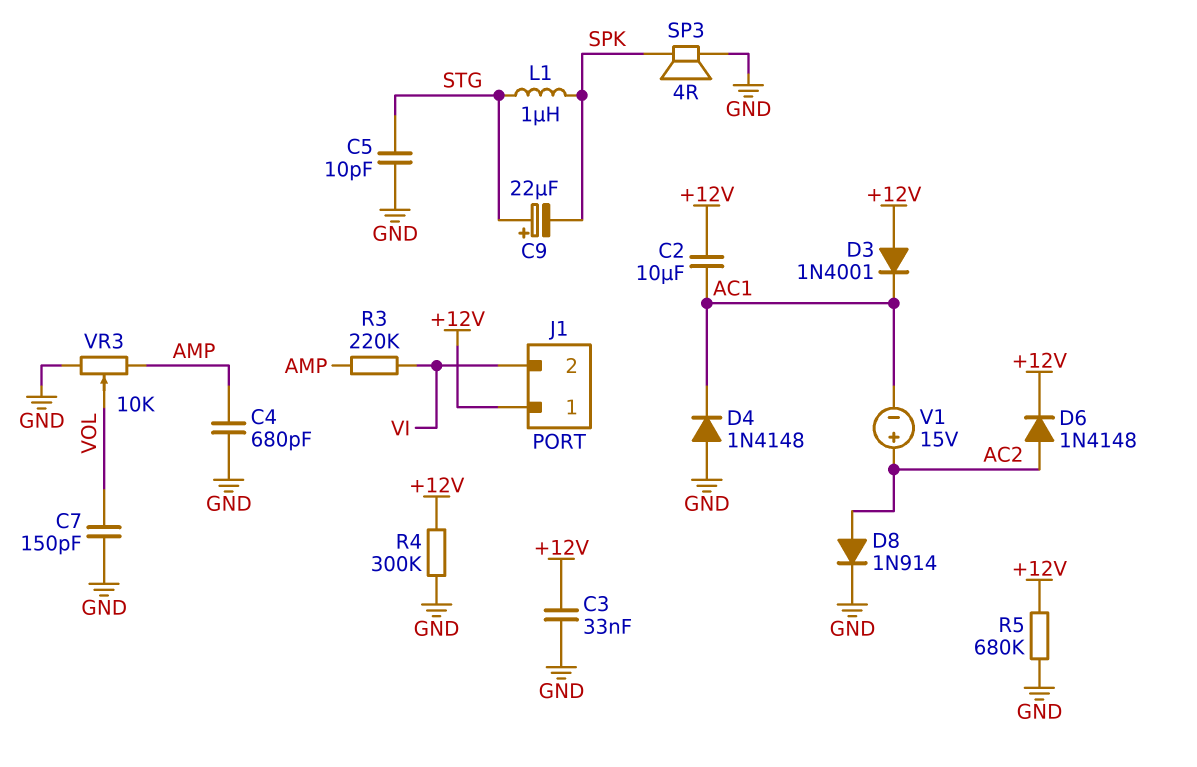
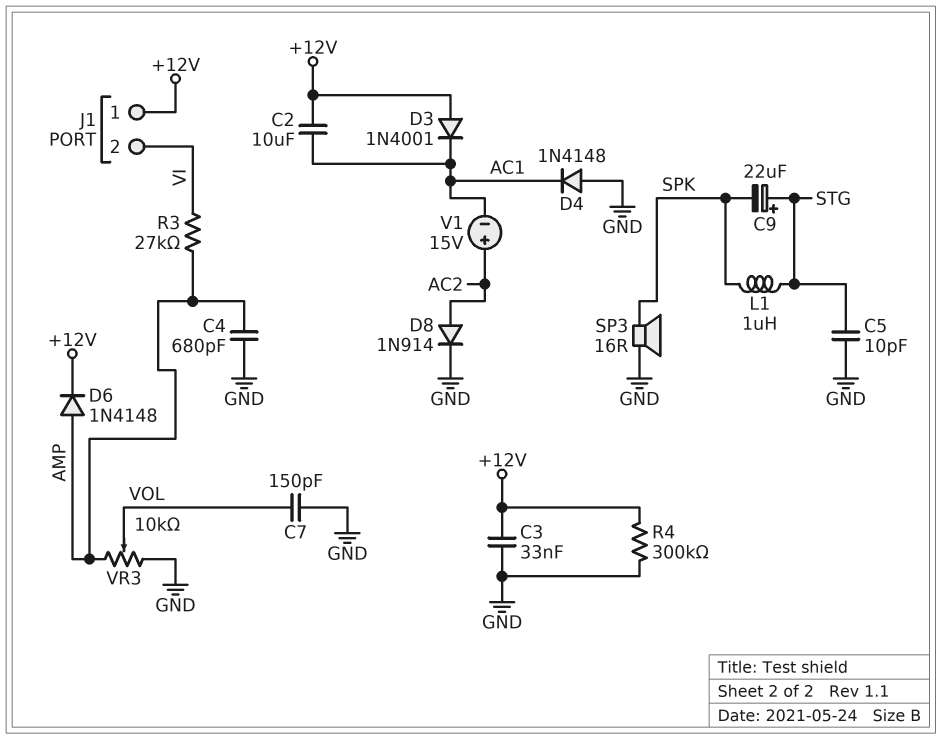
D6: diode 1N4148 (A AC2, K +12V) -> diode 1N4148 (A AMP, K +12V)
R3: 220k (AMP, VI) -> 27k (AMP, VI)
R5: 680k (+12V, GND) -> none
SP3: speaker 4R (GND, SPK) -> speaker 16R (GND, SPK)

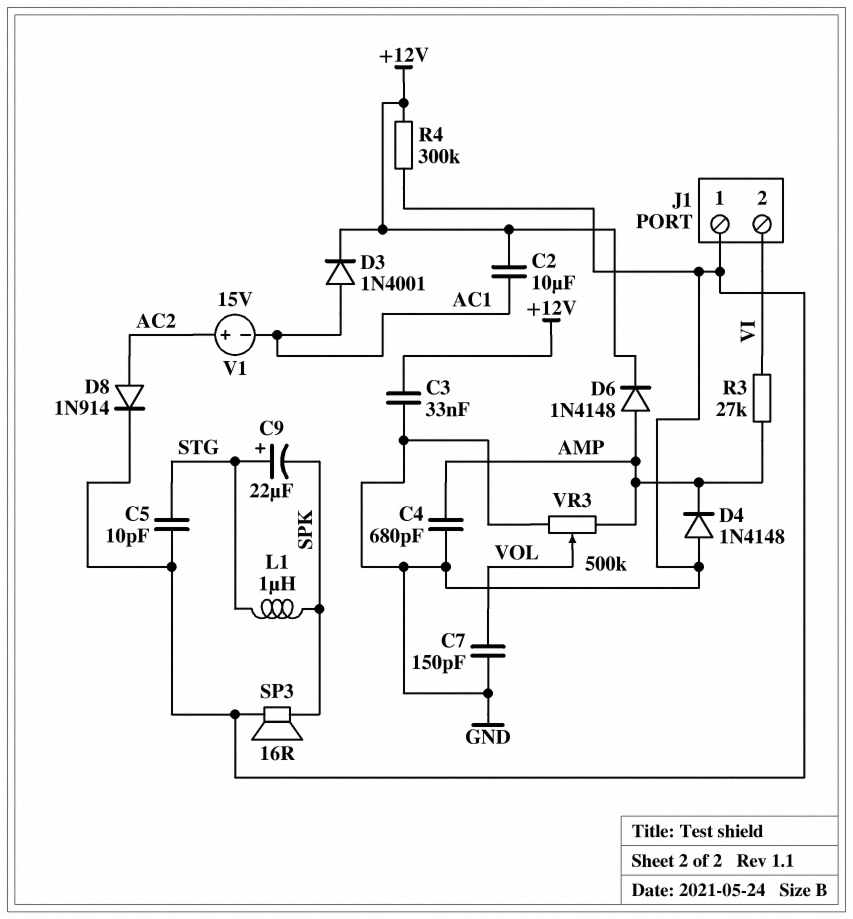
D3: diode 1N4001 (A +12V, K AC1) -> diode 1N4001 (A AC1, K +12V)
D4: diode 1N4148 (A GND, K AC1) -> diode 1N4148 (A GND, K AMP)
J1 pin 1: +12V -> GND
VR3: 10k (AMP, GND, wiper VOL) -> 500k (AMP, GND, wiper VOL)

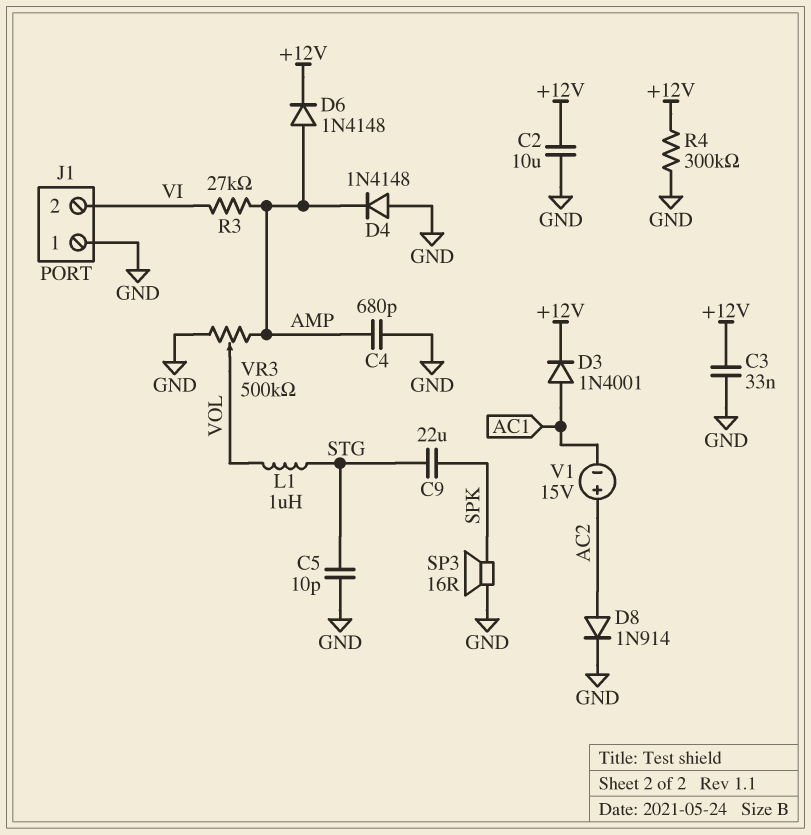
C2: 10uF (+12V, AC1) -> 10uF (+12V, GND)
C7: 150pF (GND, VOL) -> none
C9: 22uF (plus STG, minus SPK) -> 22uF (SPK, STG)
L1: 1uH (SPK, STG) -> 1uH (STG, VOL)

